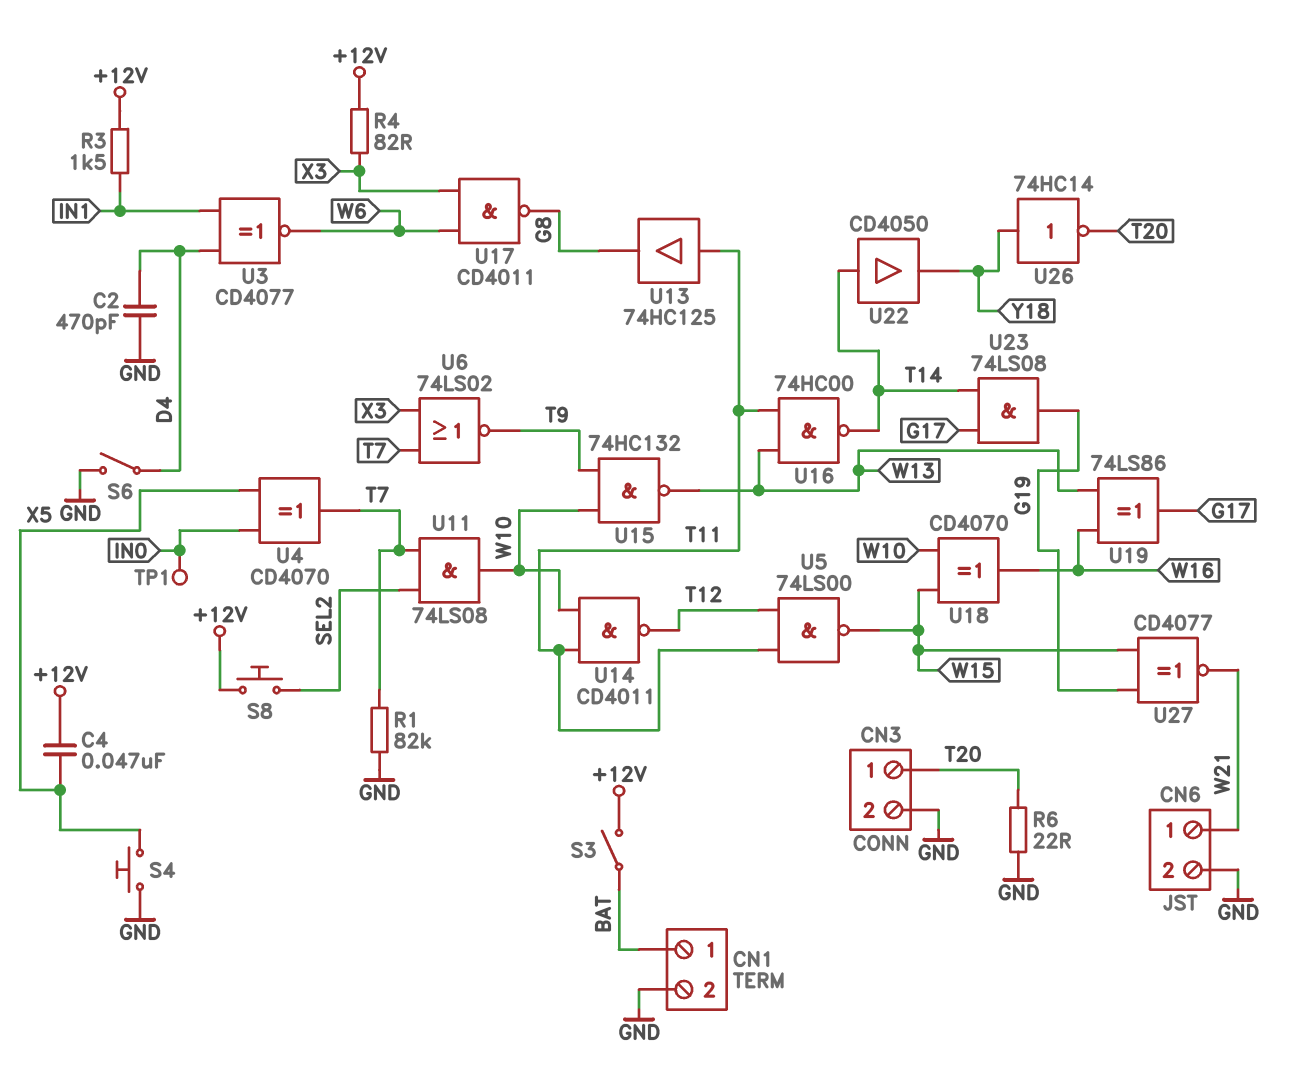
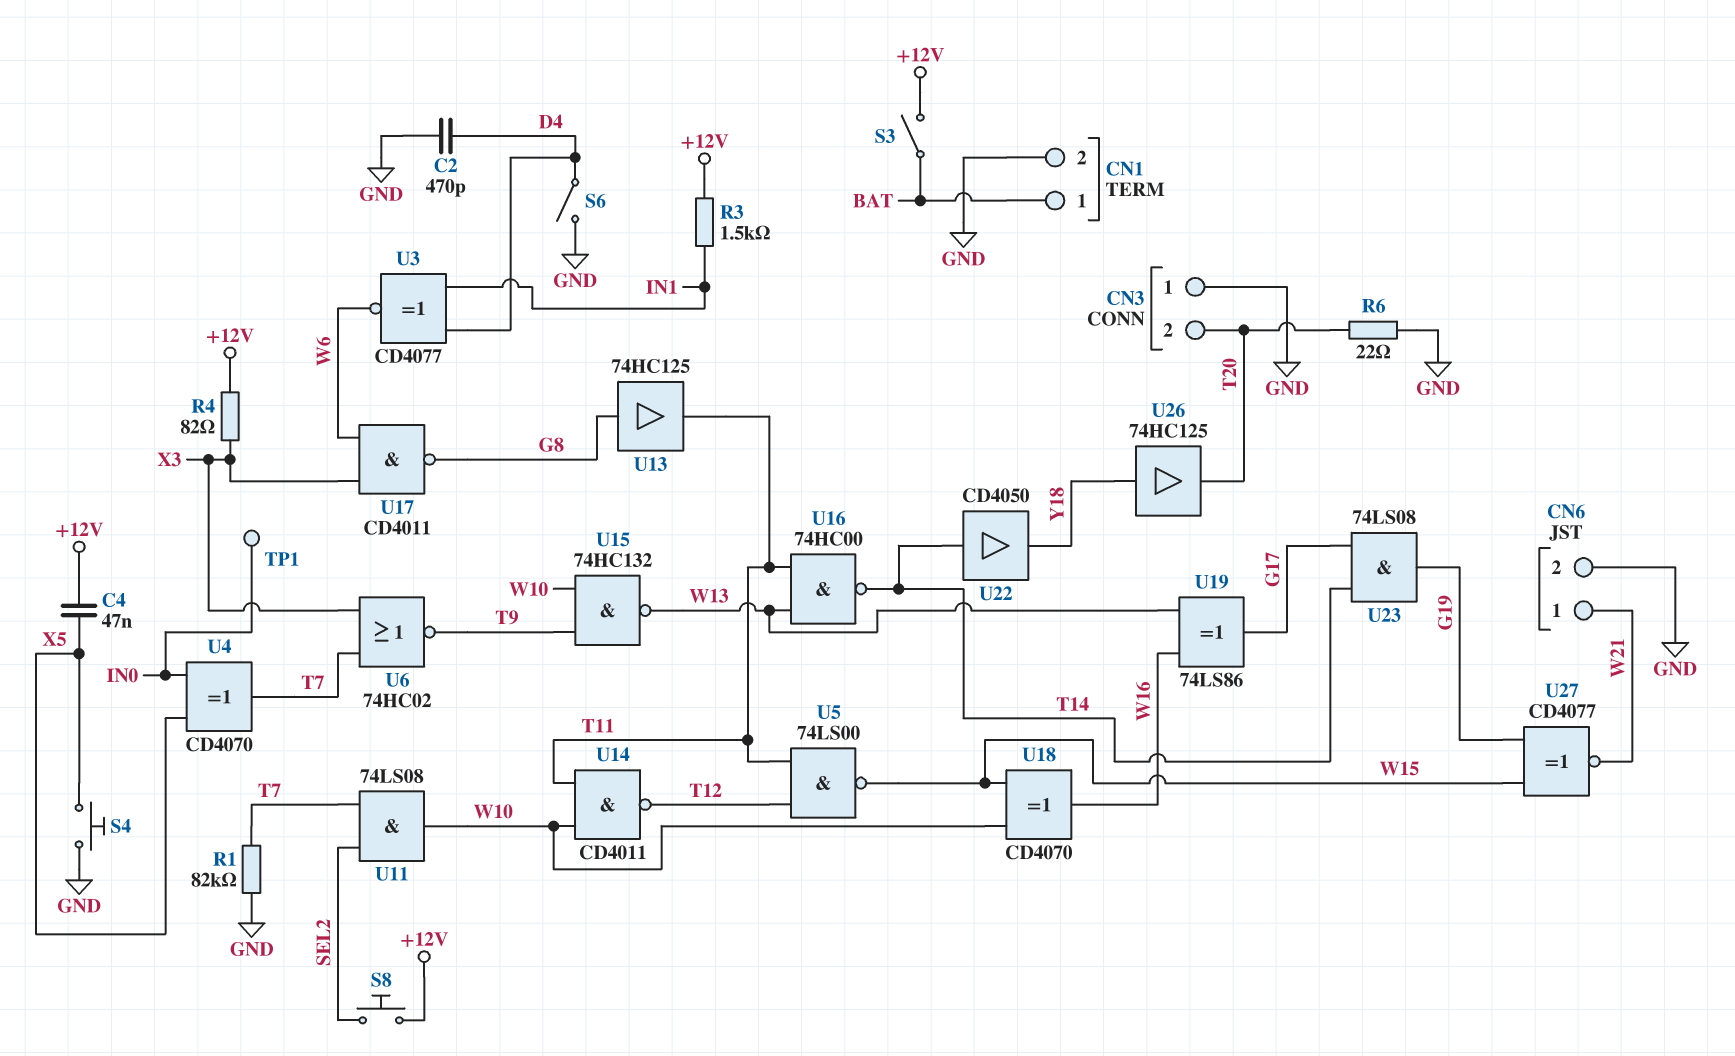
CN3 pin 1: T20 -> GND
CN3 pin 2: GND -> T20
U6: NOR 74LS02 (in T7, in X3, out T9) -> NOR 74HC02 (in T7, in X3, out T9)
U13: buffer 74HC125 (in T11, out G8) -> buffer 74HC125 (in G8, out T11)
U26: NOT 74HC14 (in Y18, out T20) -> buffer 74HC125 (in Y18, out T20)

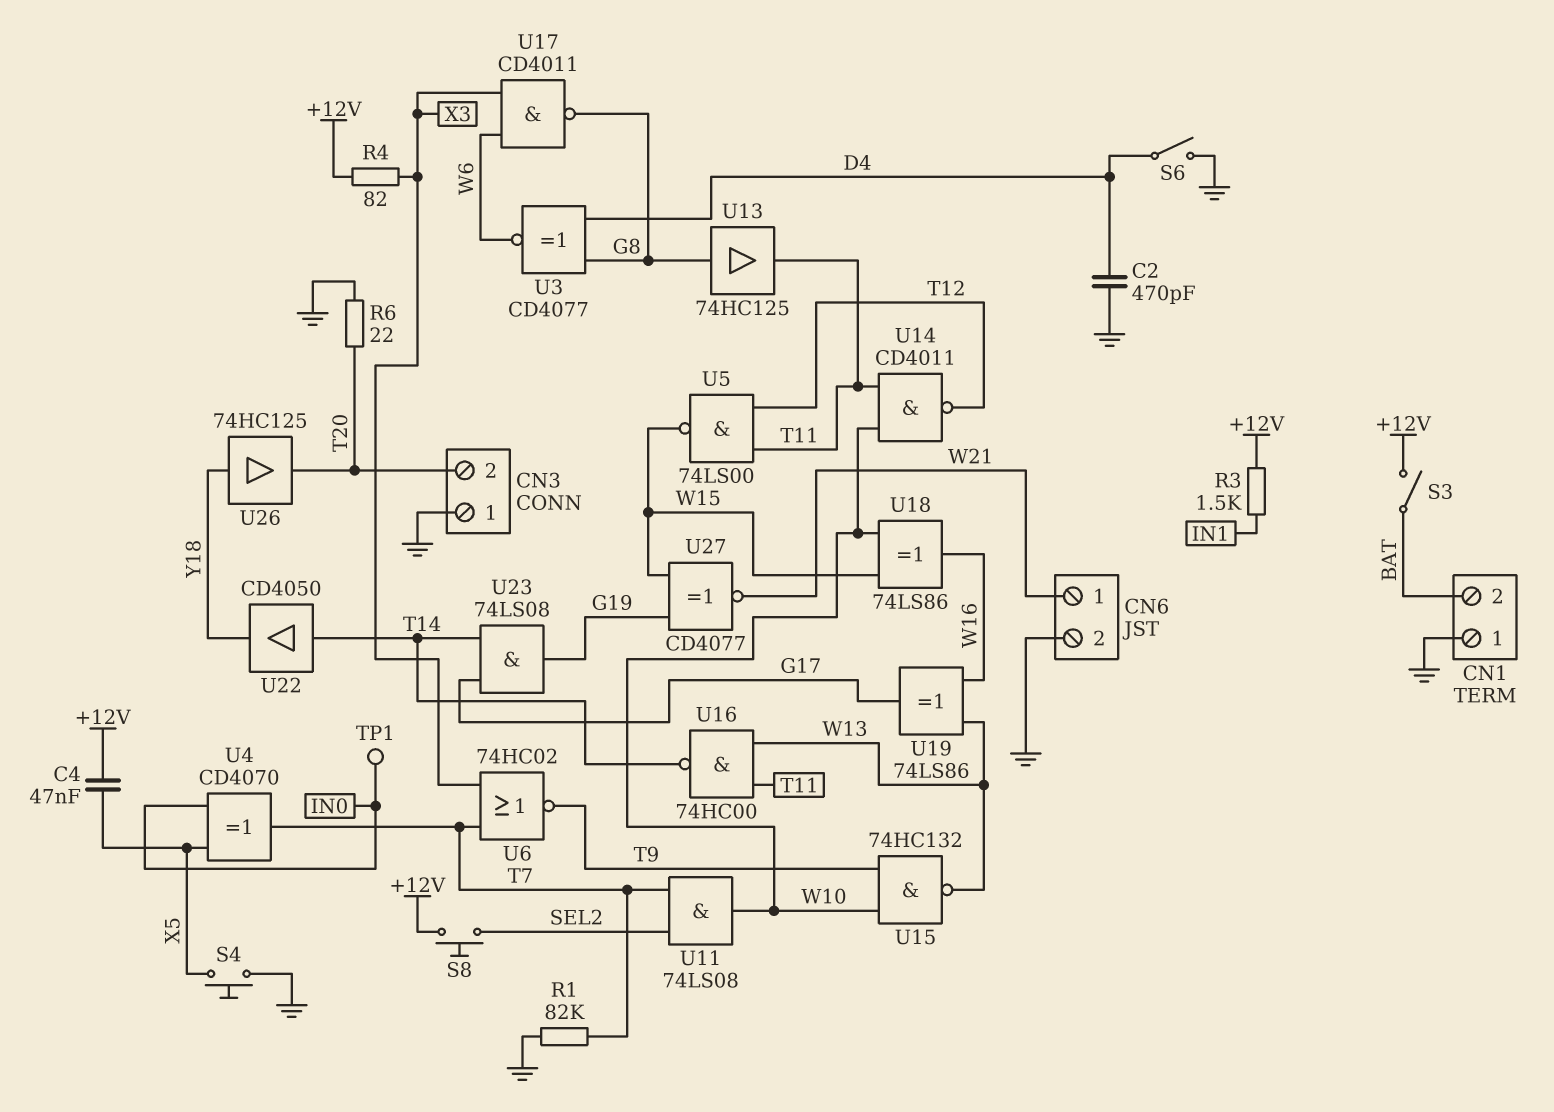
CN1 pin 1: BAT -> GND
CN1 pin 2: GND -> BAT
U3: XNOR CD4077 (in D4, in IN1, out W6) -> XNOR CD4077 (in D4, in G8, out W6)
U18: XOR CD4070 (in W10, in W15, out W16) -> XOR 74LS86 (in W10, in W15, out W16)

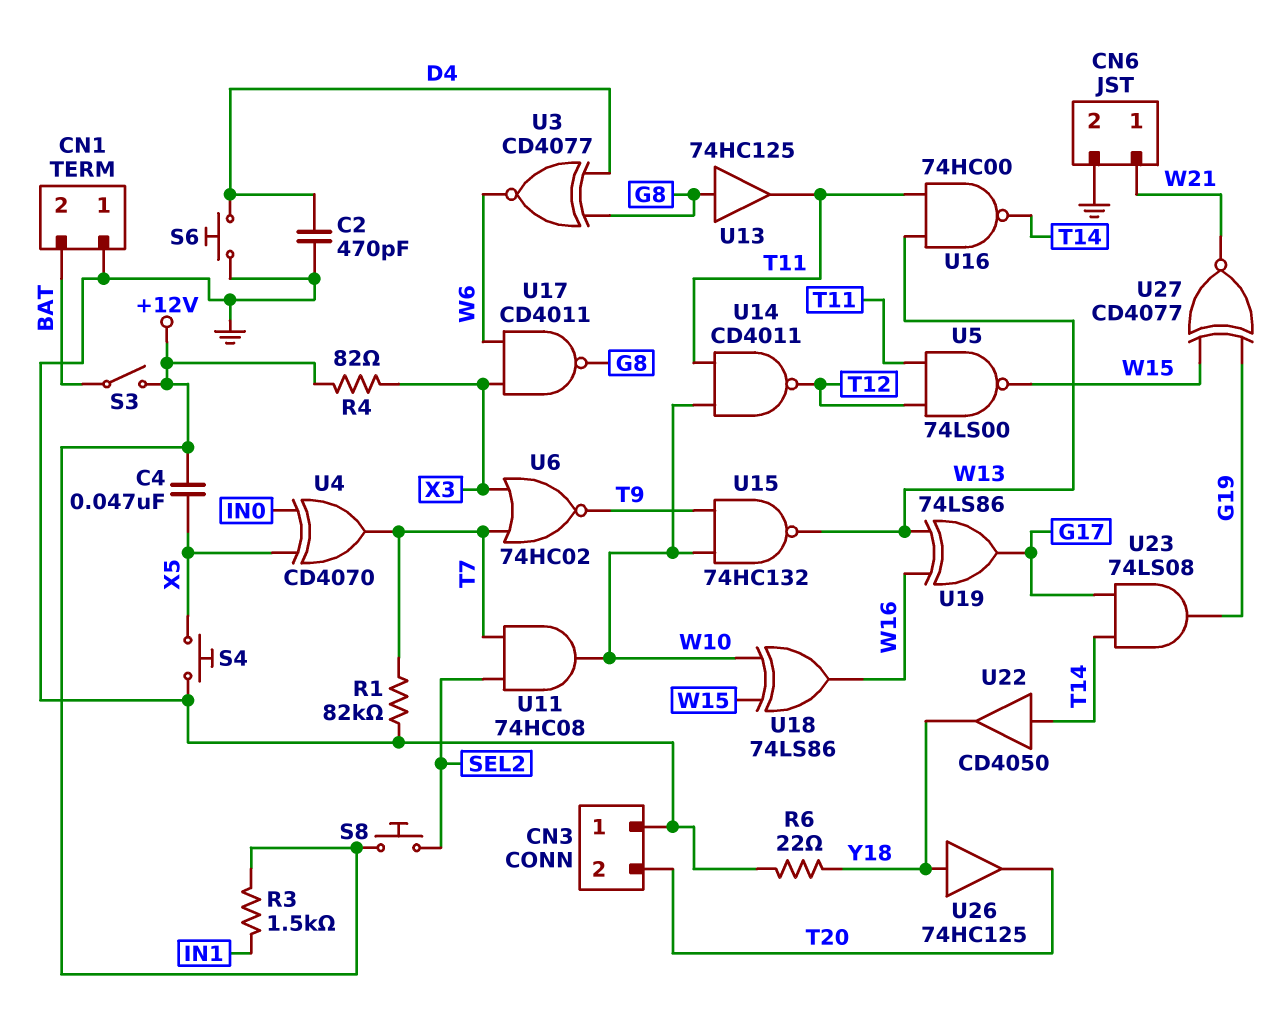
R6: 22 (GND, T20) -> 22 (GND, Y18)
S6: switch (D4, GND) -> button (D4, GND)
TP1: test point (IN0) -> none
U11: AND 74LS08 (in SEL2, in T7, out W10) -> AND 74HC08 (in SEL2, in T7, out W10)

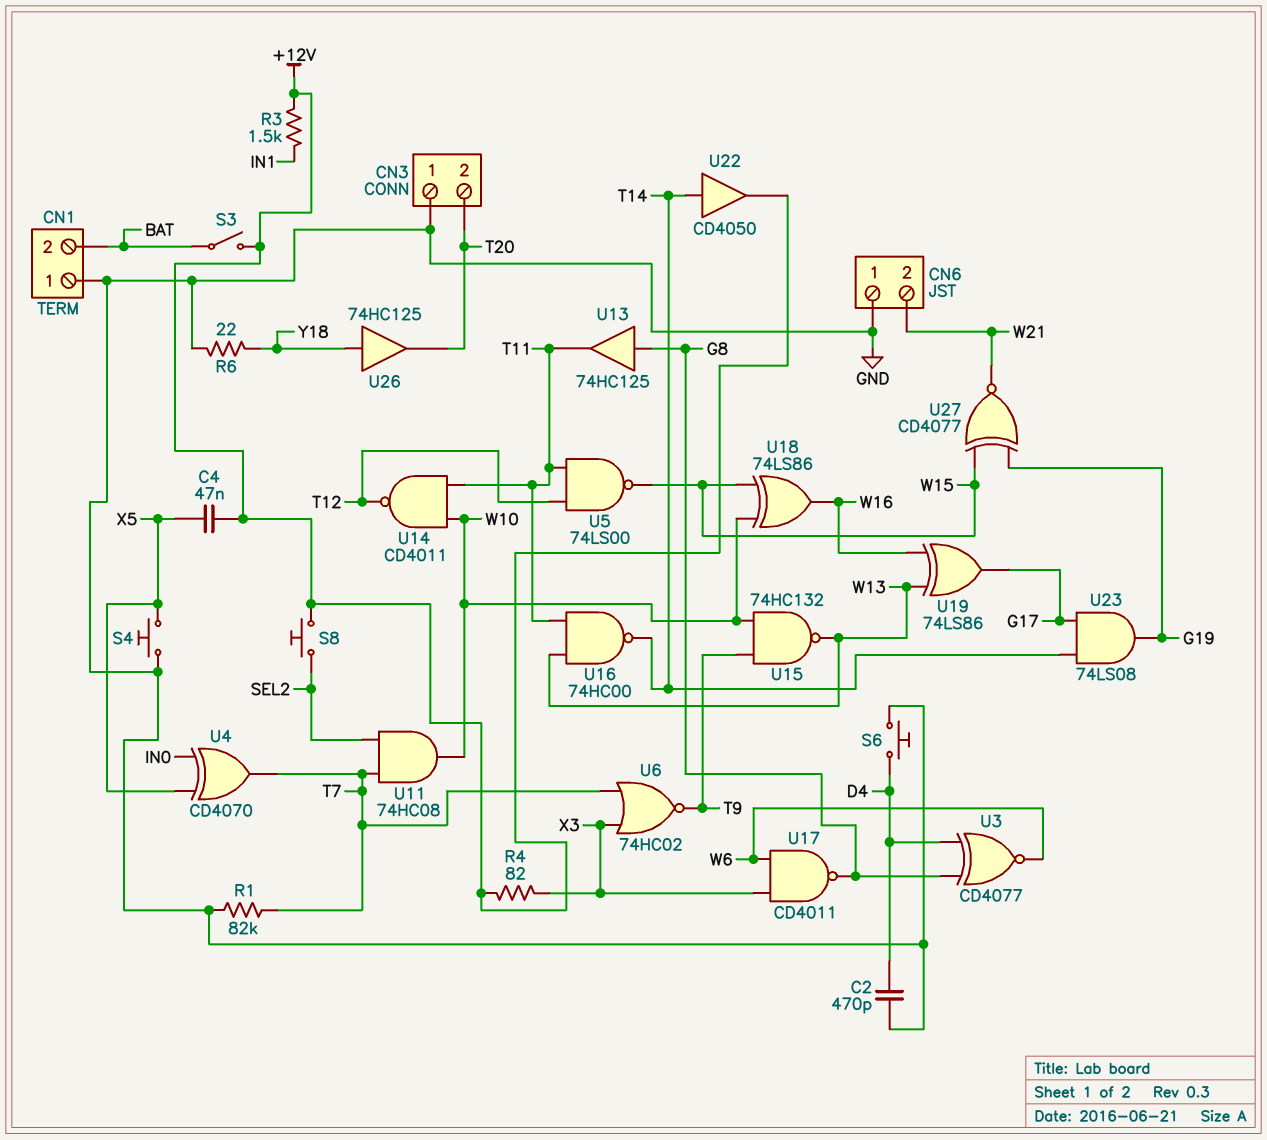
CN6 pin 1: W21 -> GND
CN6 pin 2: GND -> W21
U22: buffer CD4050 (in T14, out Y18) -> buffer CD4050 (in T14, out +12V)

